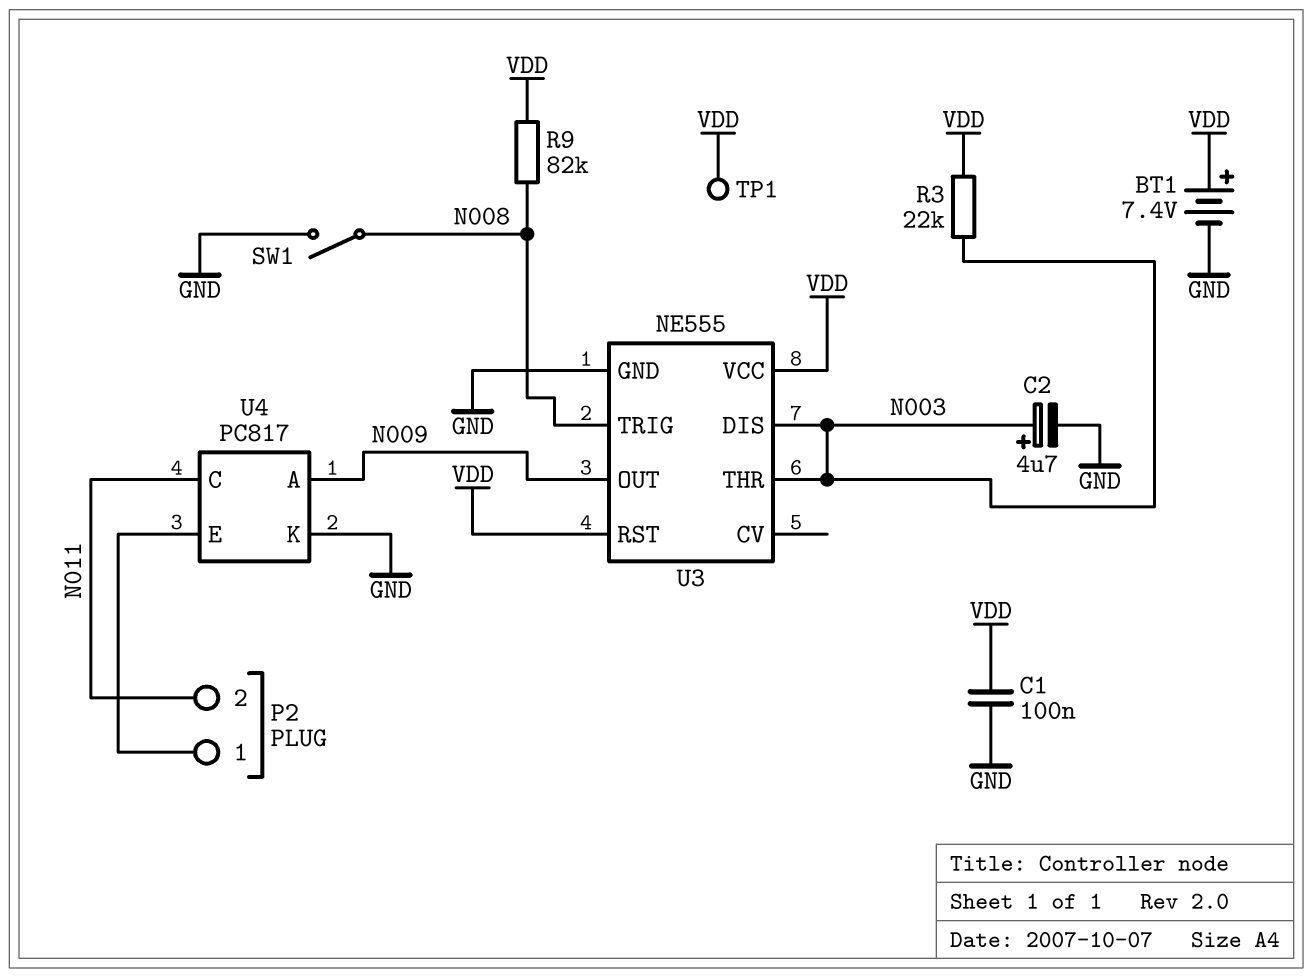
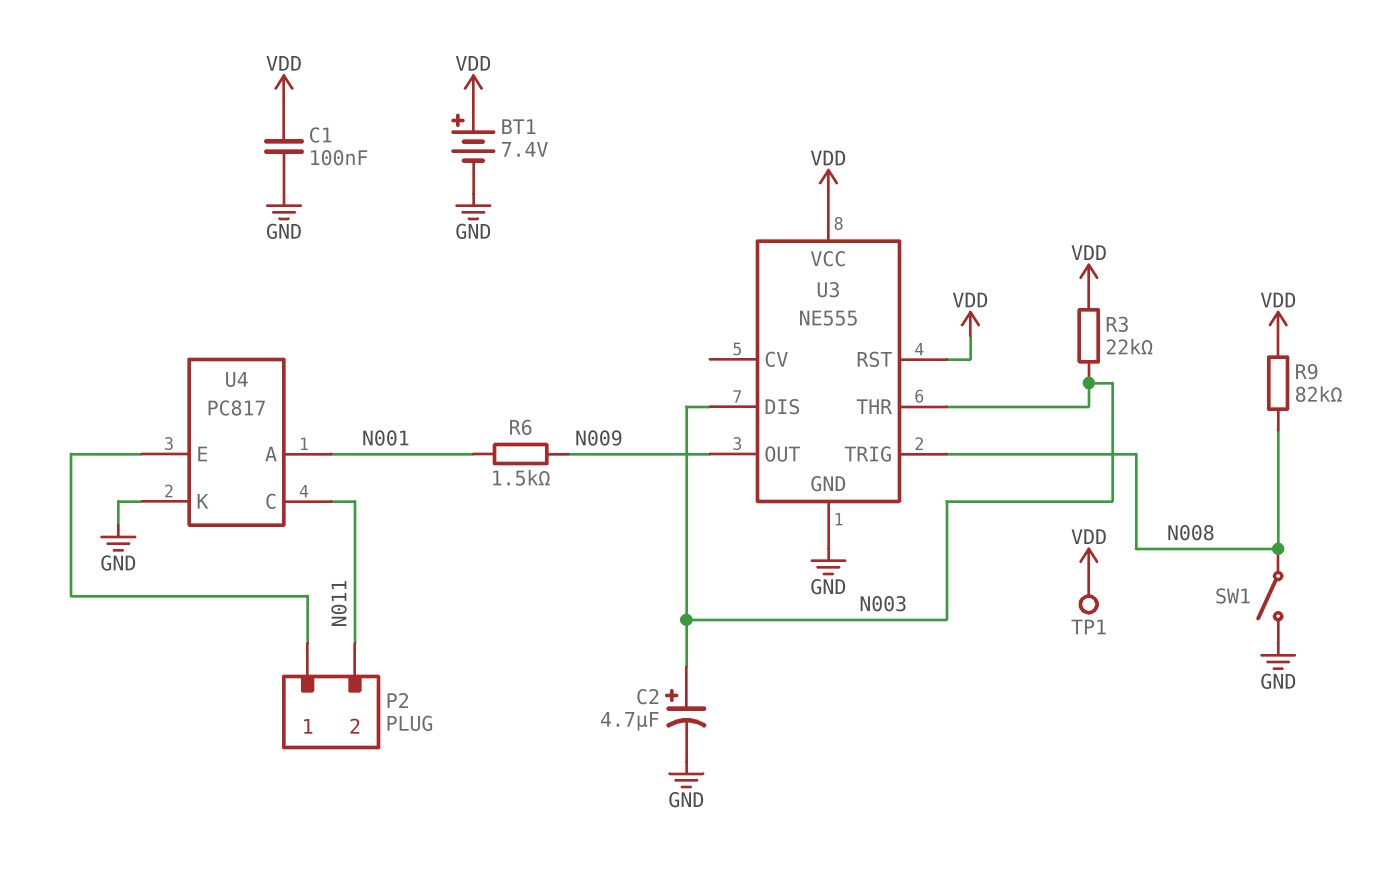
R6: none -> 1.5k (N001, N009)
U4 pin A: N009 -> N001

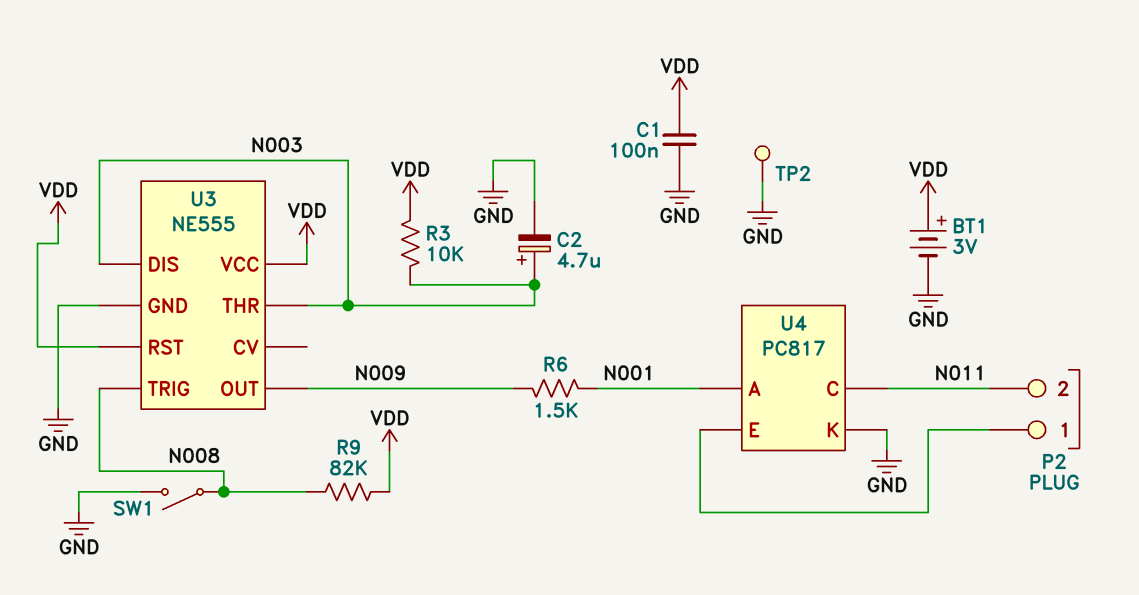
BT1: 7.4V (plus VDD, minus GND) -> 3V (plus VDD, minus GND)
R3: 22k (N003, VDD) -> 10k (N003, VDD)
TP1: test point (VDD) -> none
TP2: none -> test point (GND)

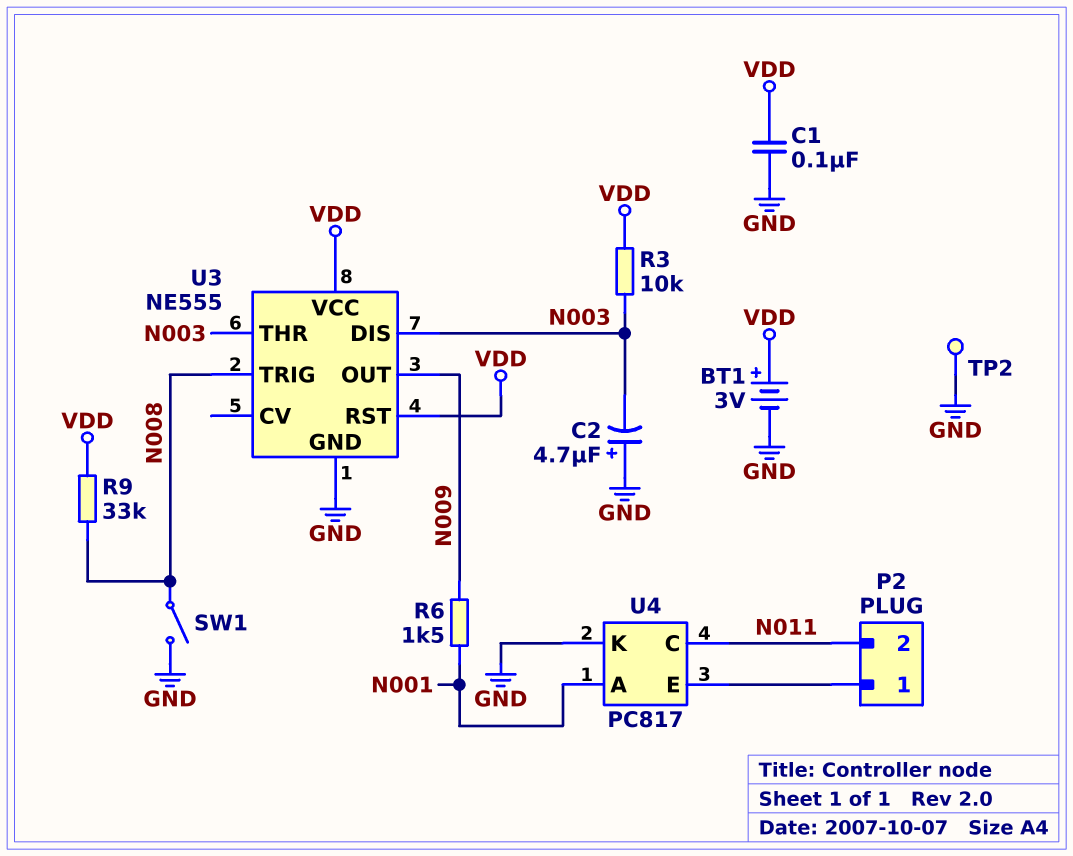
C2: 4.7uF (plus N003, minus GND) -> 4.7uF (plus GND, minus N003)
R9: 82k (N008, VDD) -> 33k (N008, VDD)

